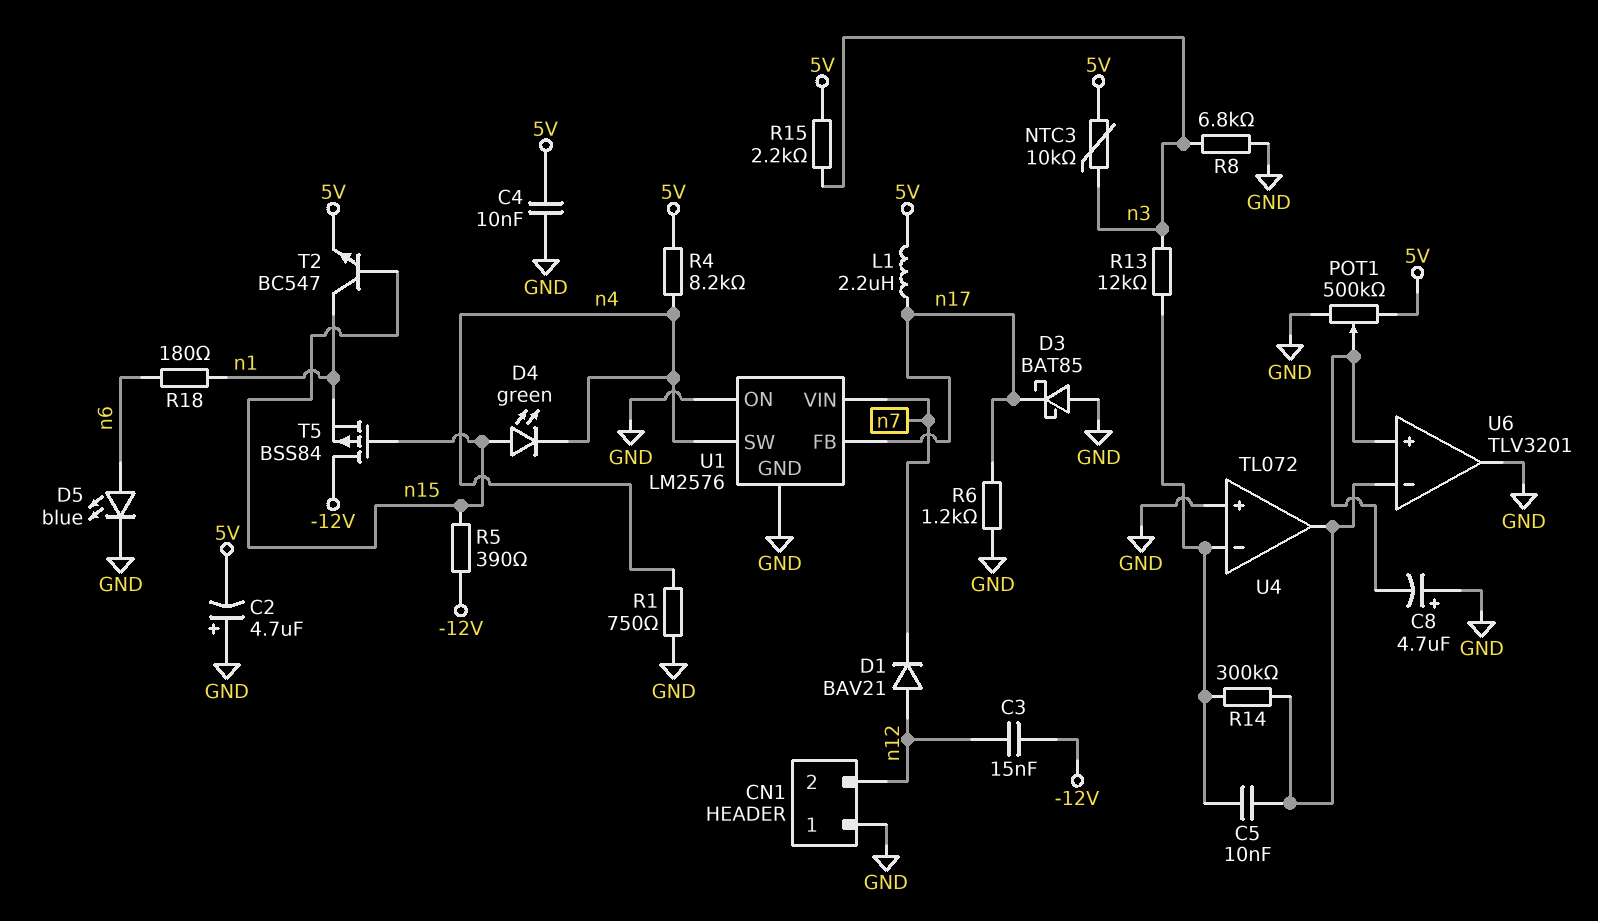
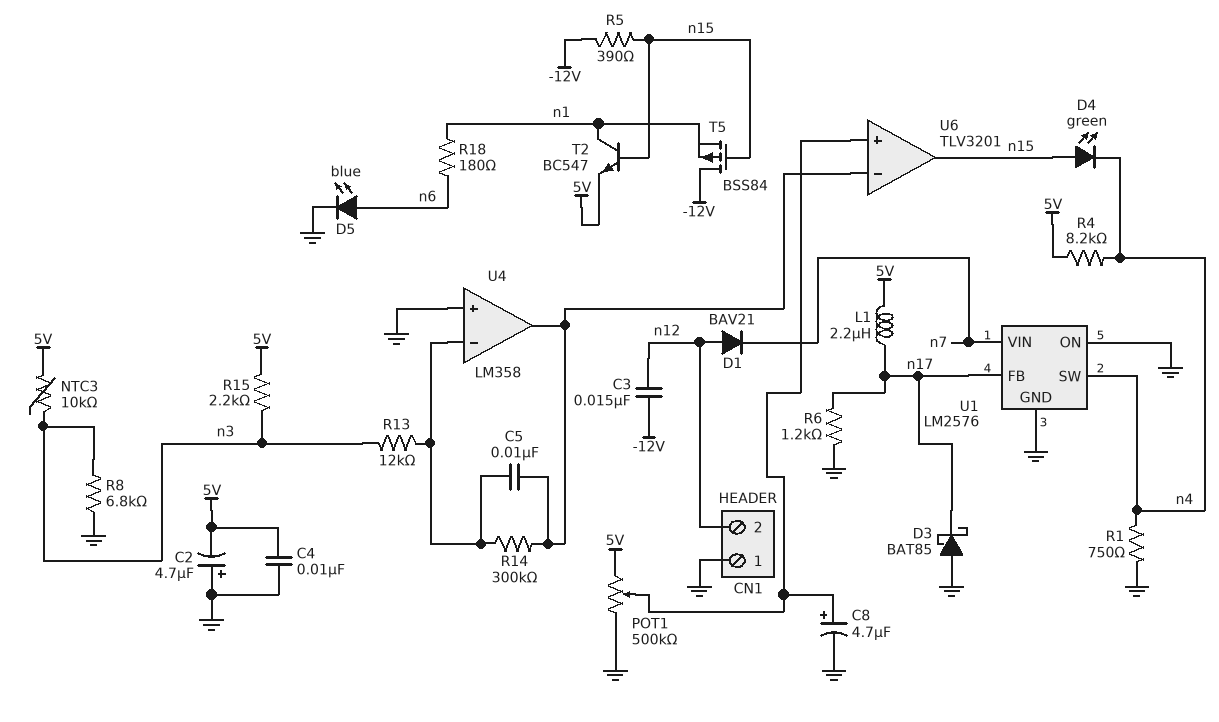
C8: 4.7uF (plus GND, minus U6/in+) -> 4.7uF (plus U6/in+, minus GND)
U4: TL072 -> LM358
U6 pin out: GND -> n15

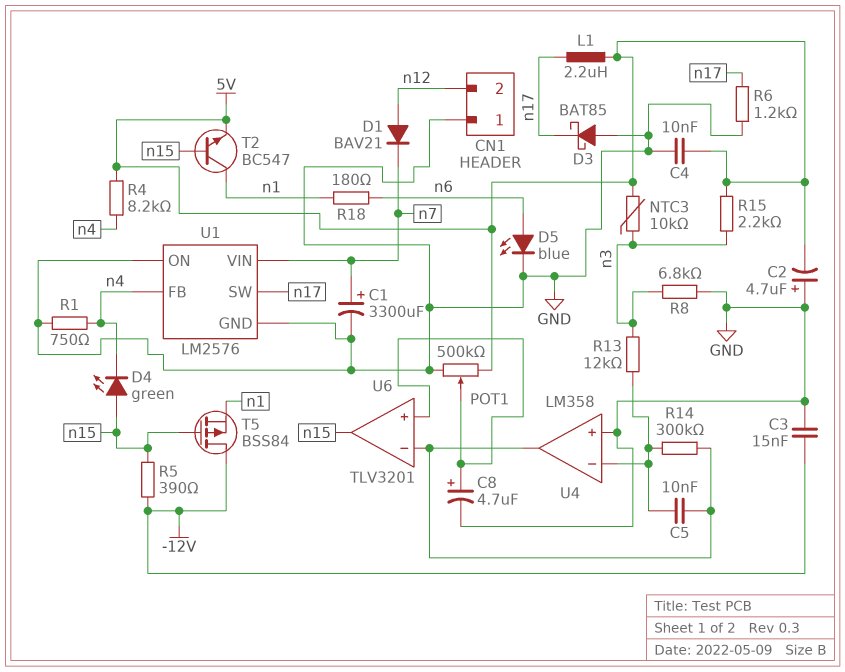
C1: none -> 3300uF (plus n7, minus GND)
C3: 15nF (-12V, n12) -> 15nF (-12V, GND)
U1 pin FB: n17 -> n4
U1 pin SW: n4 -> n17

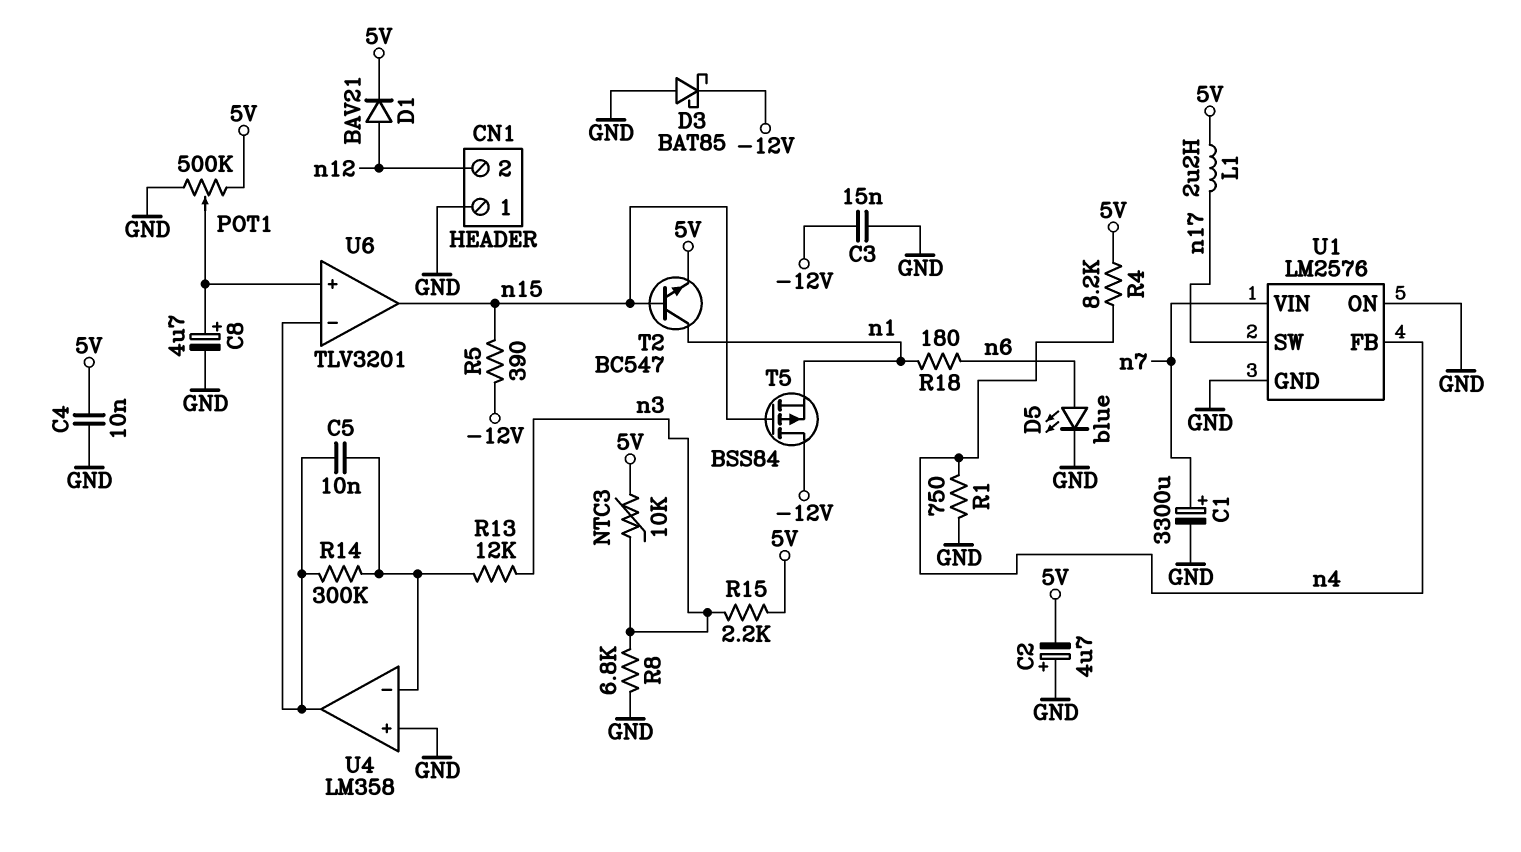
D1: diode BAV21 (A n12, K n7) -> diode BAV21 (A n12, K 5V)
D3: schottky BAT85 (A GND, K n17) -> schottky BAT85 (A GND, K -12V)
D4: LED green (A n15, K n4) -> none
R6: 1.2k (GND, n17) -> none

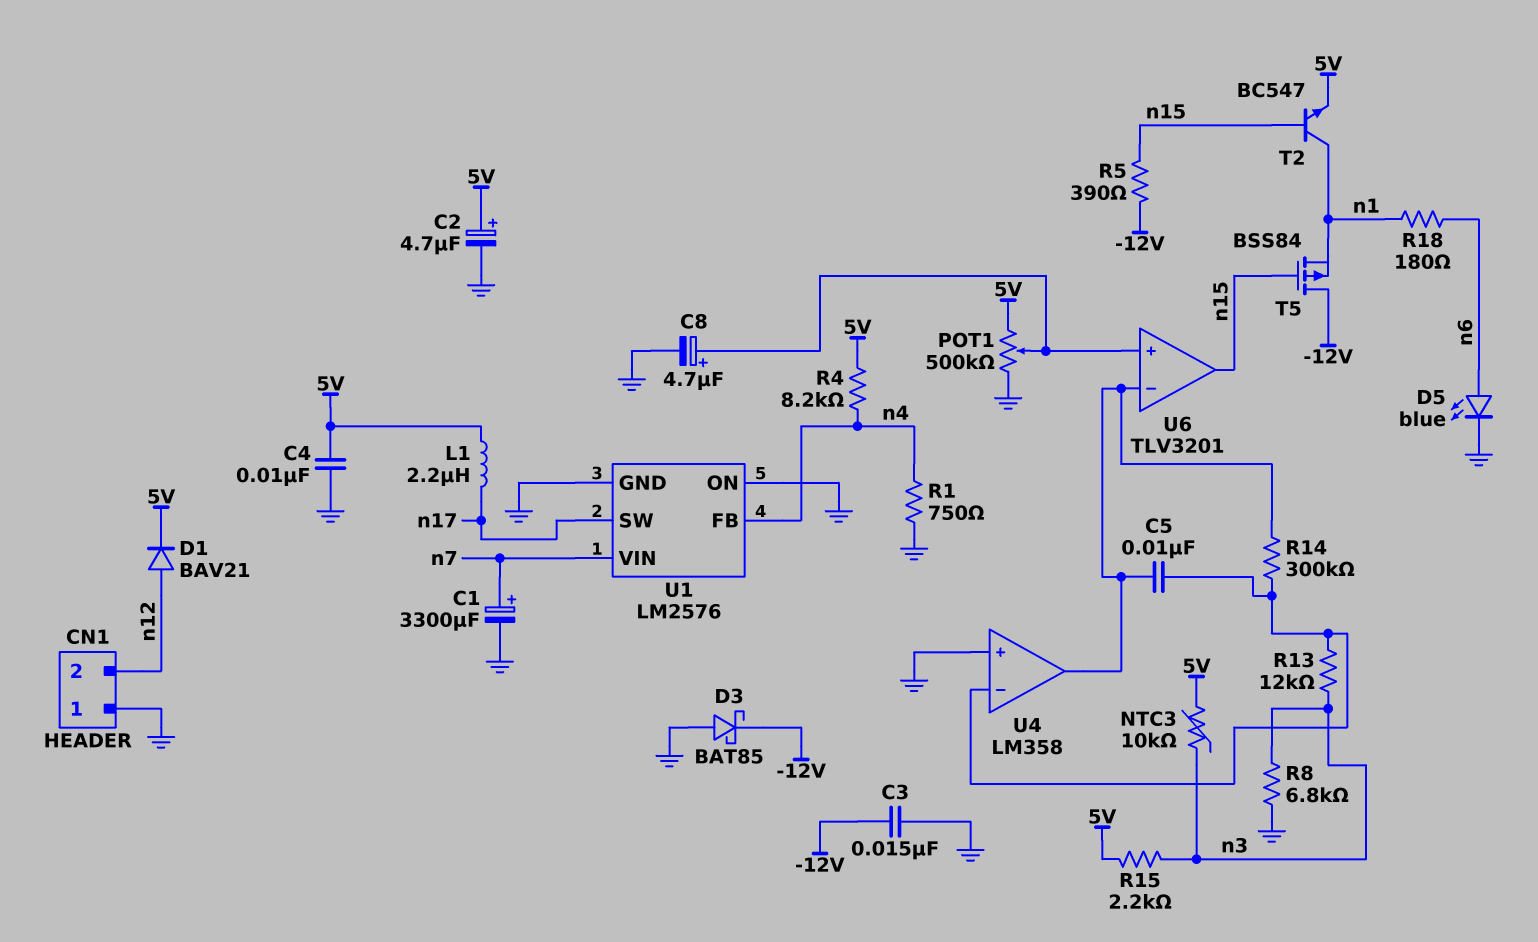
C2: 4.7uF (plus GND, minus 5V) -> 4.7uF (plus 5V, minus GND)

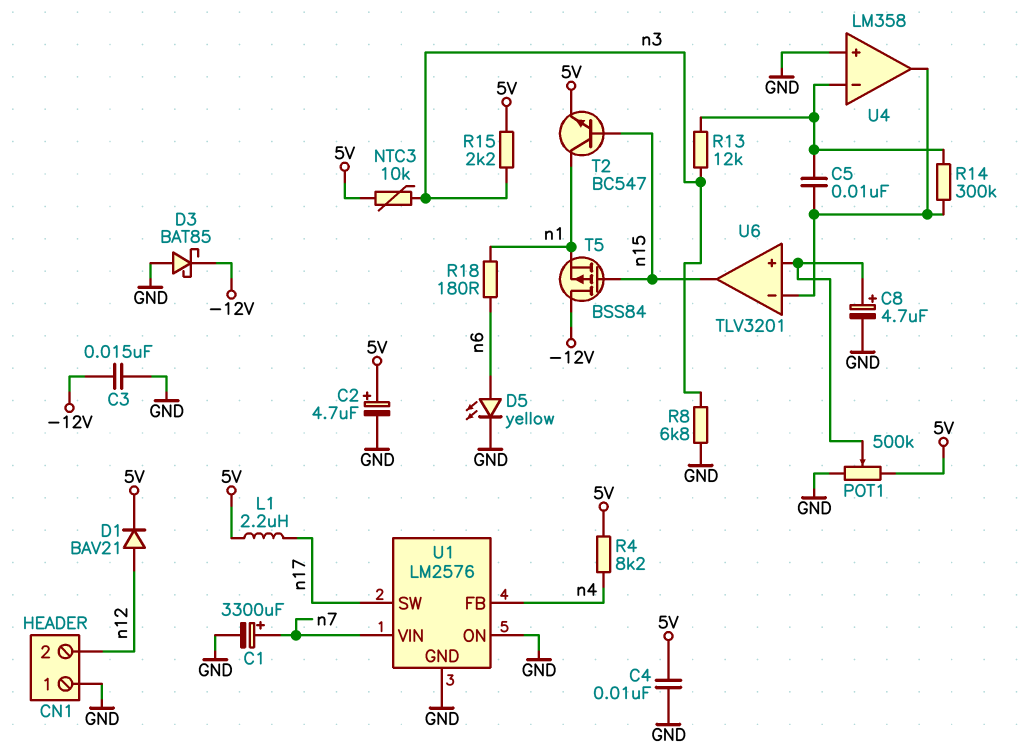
D5: LED blue (A n6, K GND) -> LED yellow (A n6, K GND)
R1: 750 (GND, n4) -> none
R5: 390 (-12V, n15) -> none

